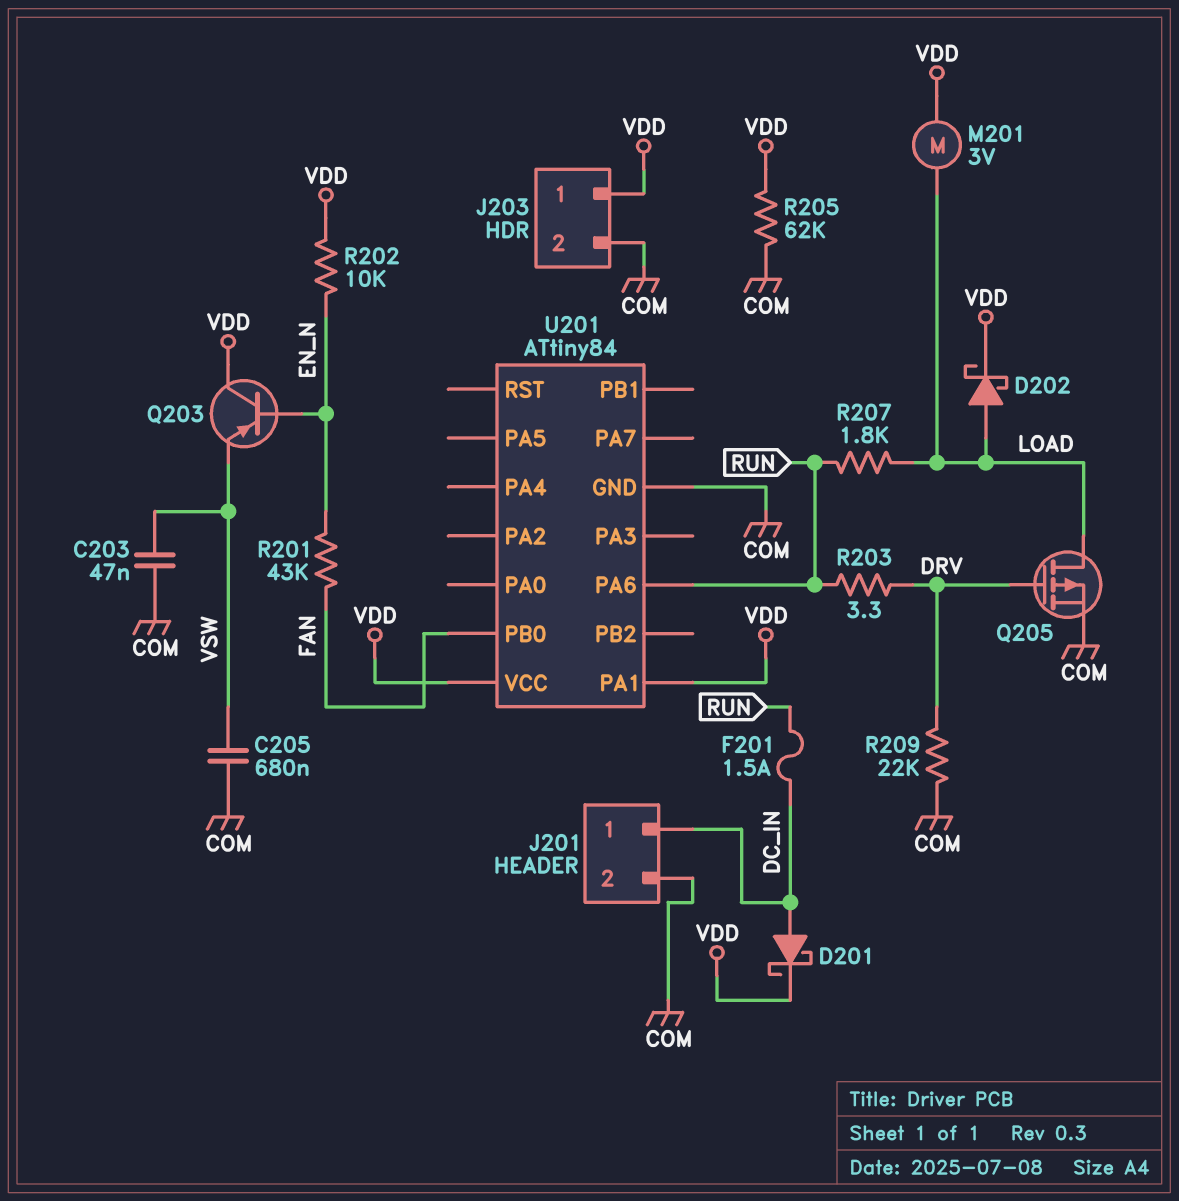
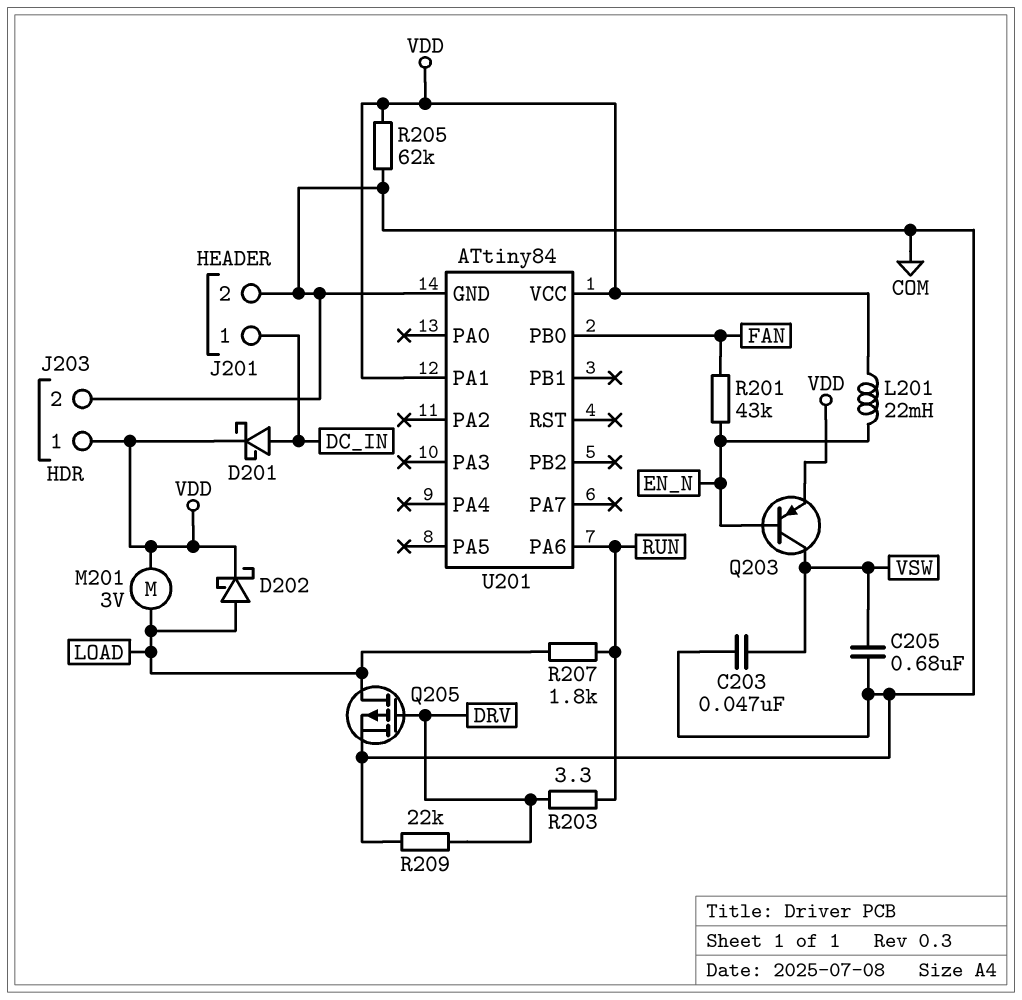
F201: 1.5A (DC_IN, RUN) -> none
L201: none -> 22mH (EN_N, VDD)
Q203: PNP (B EN_N, C VDD, E VSW) -> PNP (B EN_N, C VSW, E VDD)
R202: 10k (EN_N, VDD) -> none

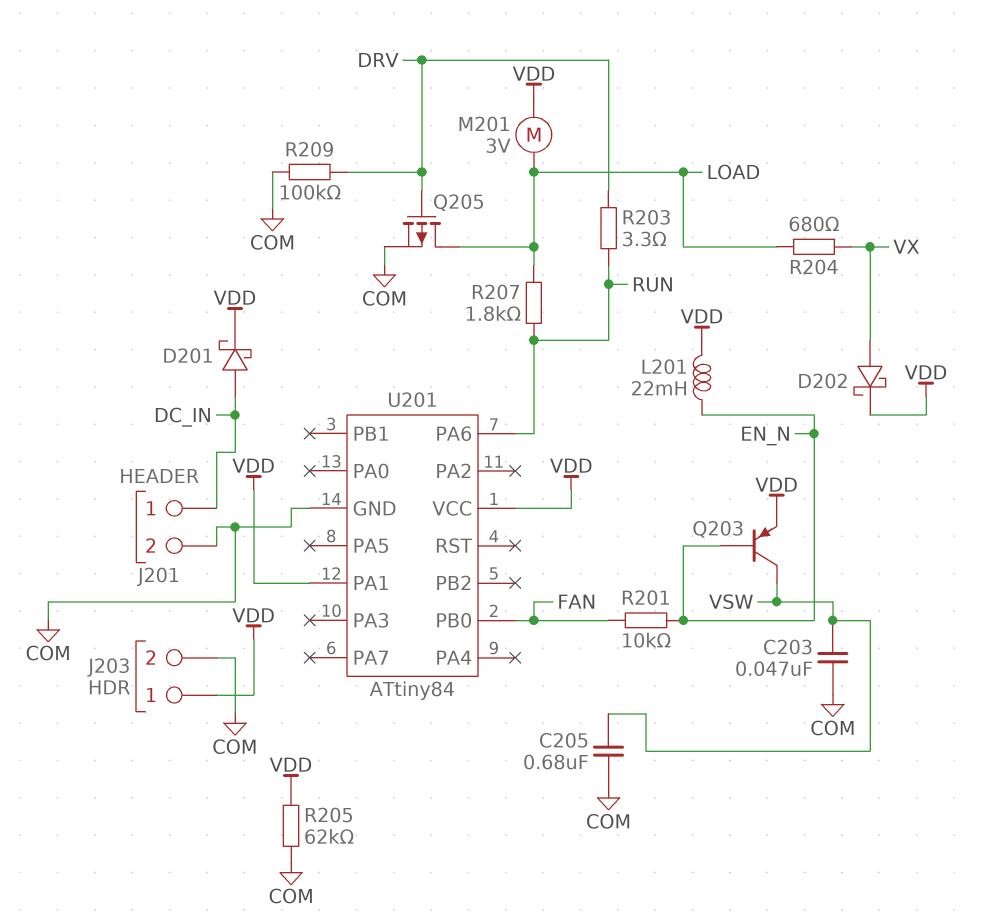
D202: schottky (A LOAD, K VDD) -> schottky (A VX, K VDD)
R201: 43k (EN_N, FAN) -> 10k (EN_N, FAN)
R204: none -> 680 (LOAD, VX)
R209: 22k (COM, DRV) -> 100k (COM, DRV)

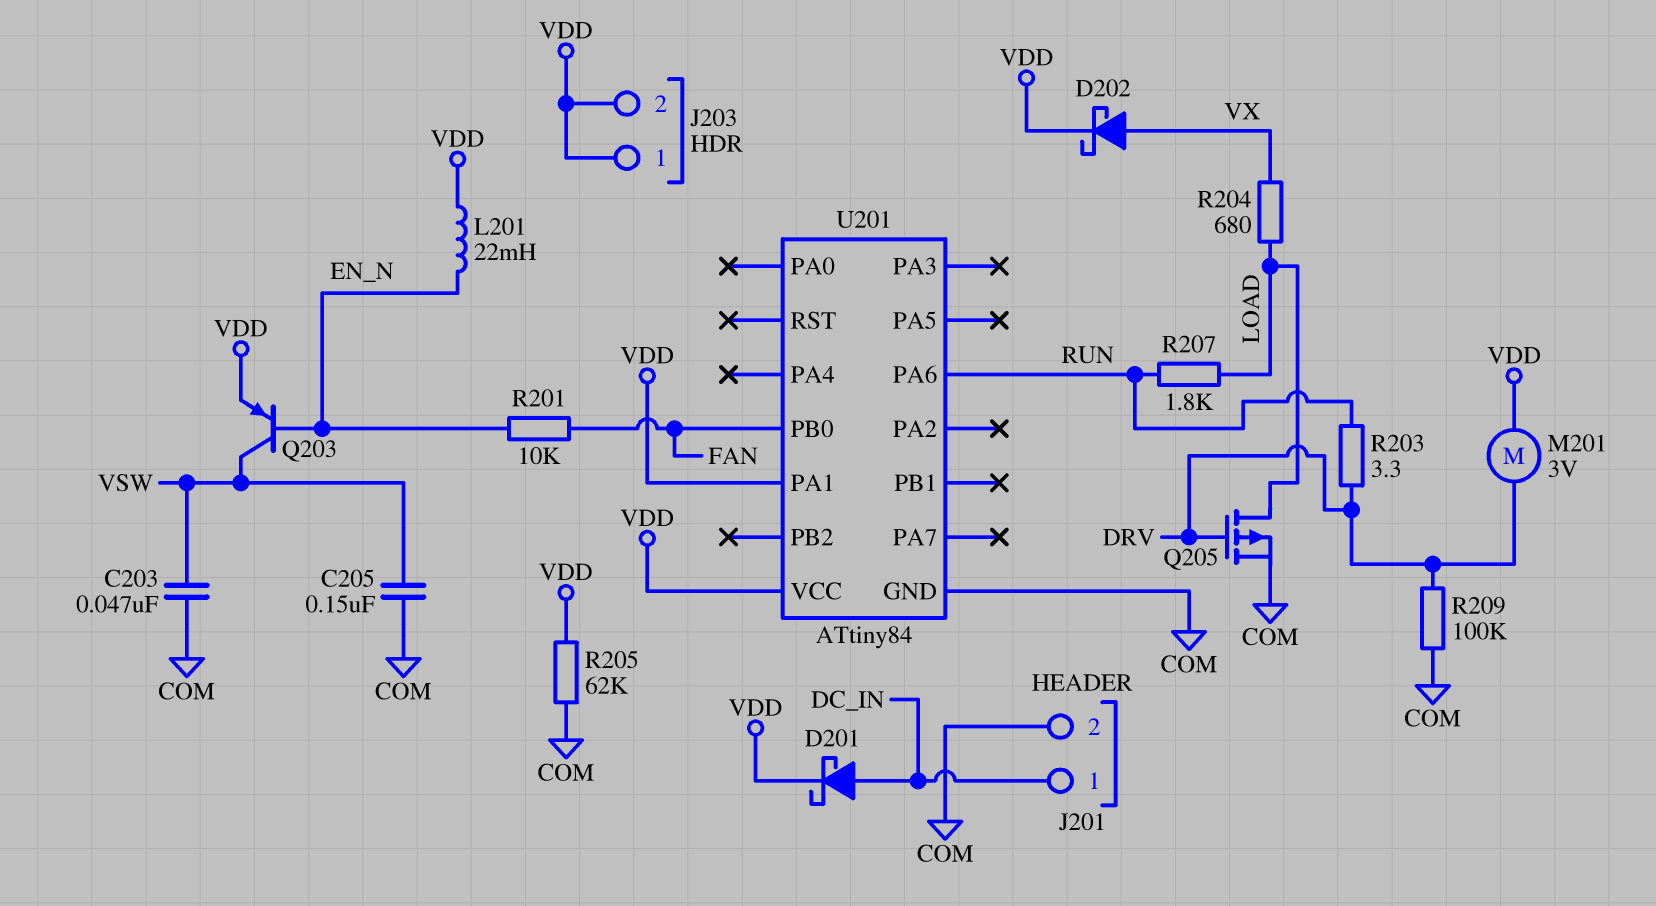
C205: 680nF (COM, VSW) -> 150nF (COM, VSW)
J203 pin 2: COM -> VDD
M201: motor 3V (LOAD, VDD) -> motor 3V (DRV, VDD)

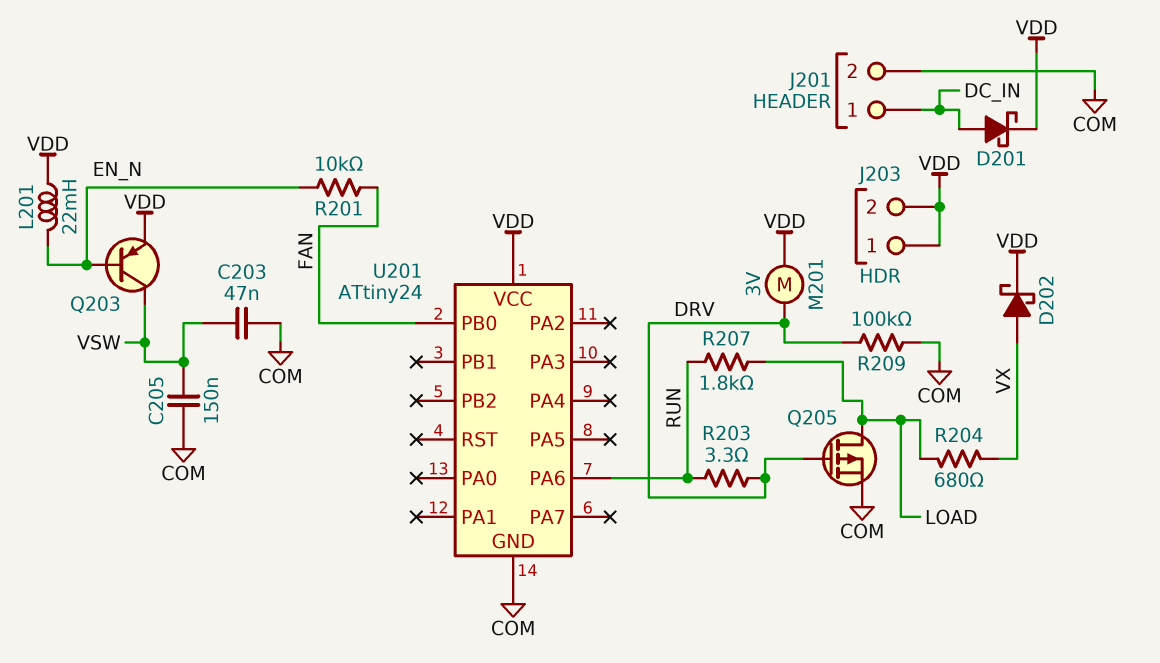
R205: 62k (COM, VDD) -> none
U201: ATtiny84 -> ATtiny24
U201 pin PA1: VDD -> none

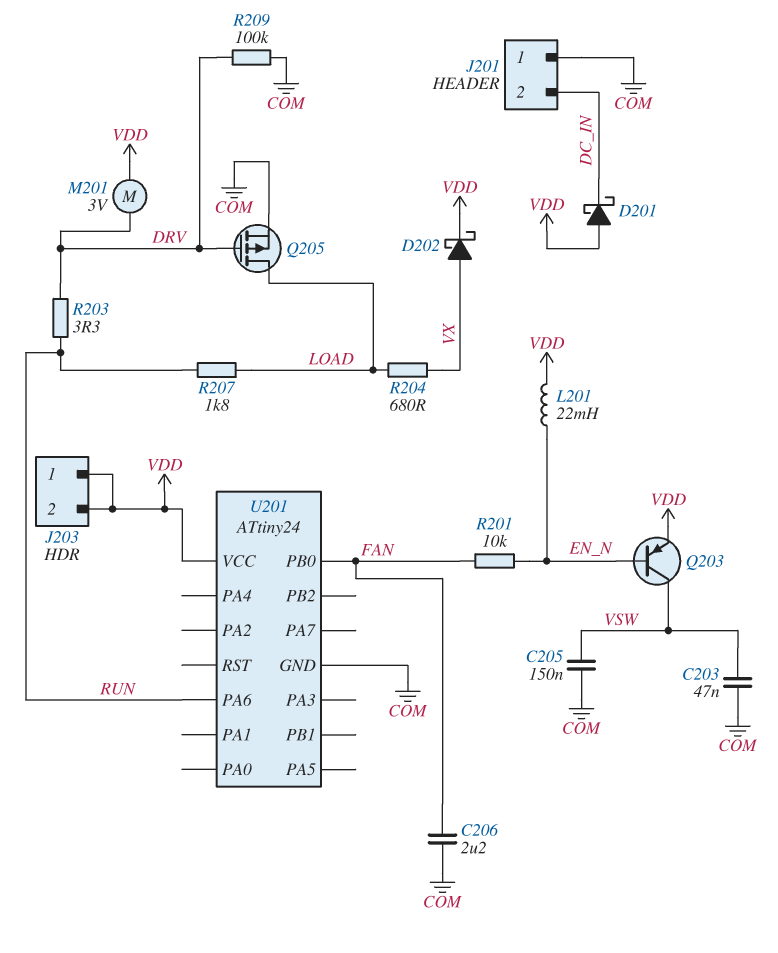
C206: none -> 2.2uF (COM, FAN)
D201: schottky (A DC_IN, K VDD) -> schottky (A VDD, K DC_IN)
J201 pin 1: DC_IN -> COM
J201 pin 2: COM -> DC_IN

